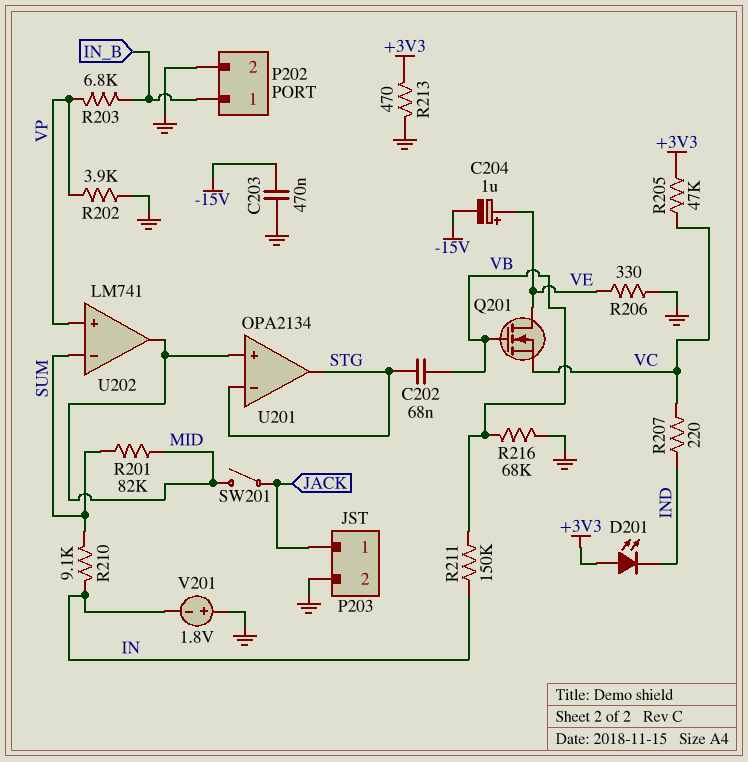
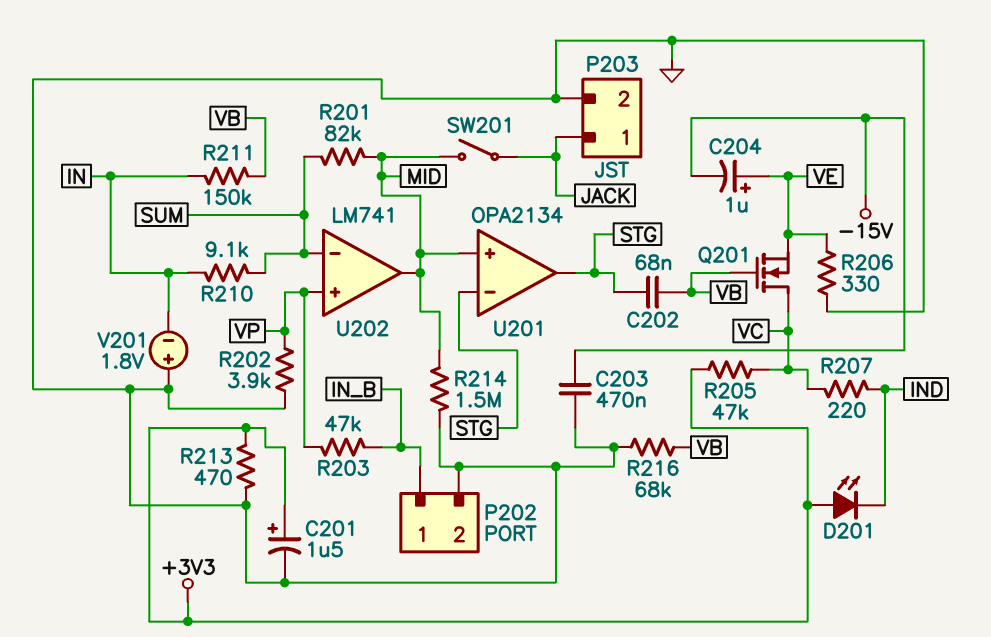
C201: none -> 1.5uF (plus +3V3, minus GND)
Q201: NMOS (G VB, D VE, S VC) -> NMOS (G VB, D VC, S VE)
R203: 6.8k (IN_B, VP) -> 47k (IN_B, VP)
R214: none -> 1.5M (GND, MID)

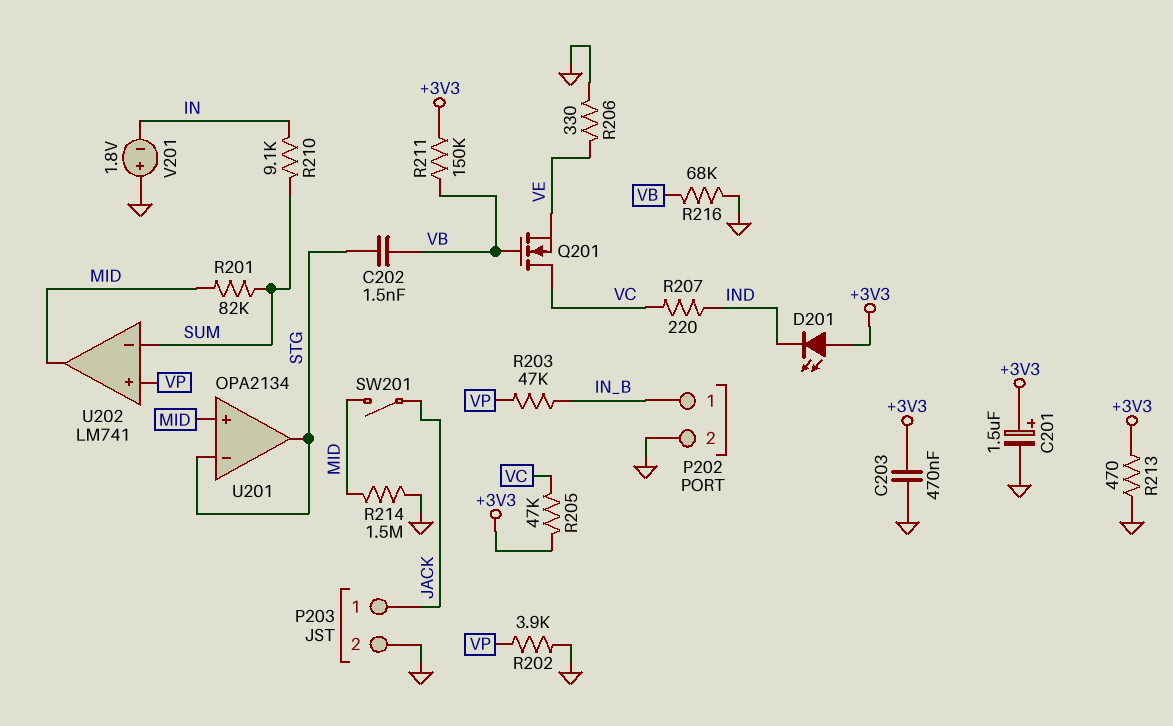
C202: 68nF (STG, VB) -> 1.5nF (STG, VB)
C203: 470nF (-15V, GND) -> 470nF (+3V3, GND)
C204: 1uF (plus VE, minus -15V) -> none
R211: 150k (IN, VB) -> 150k (+3V3, VB)

